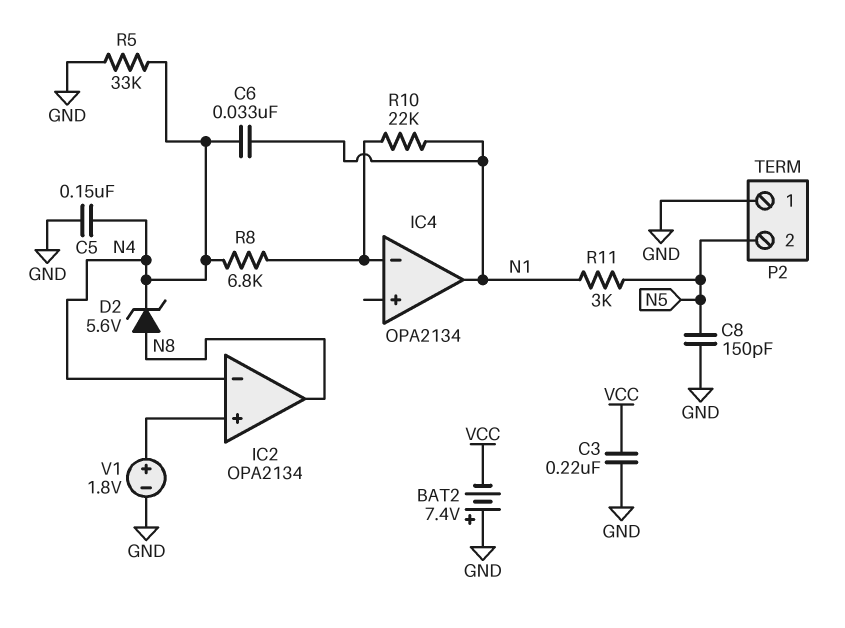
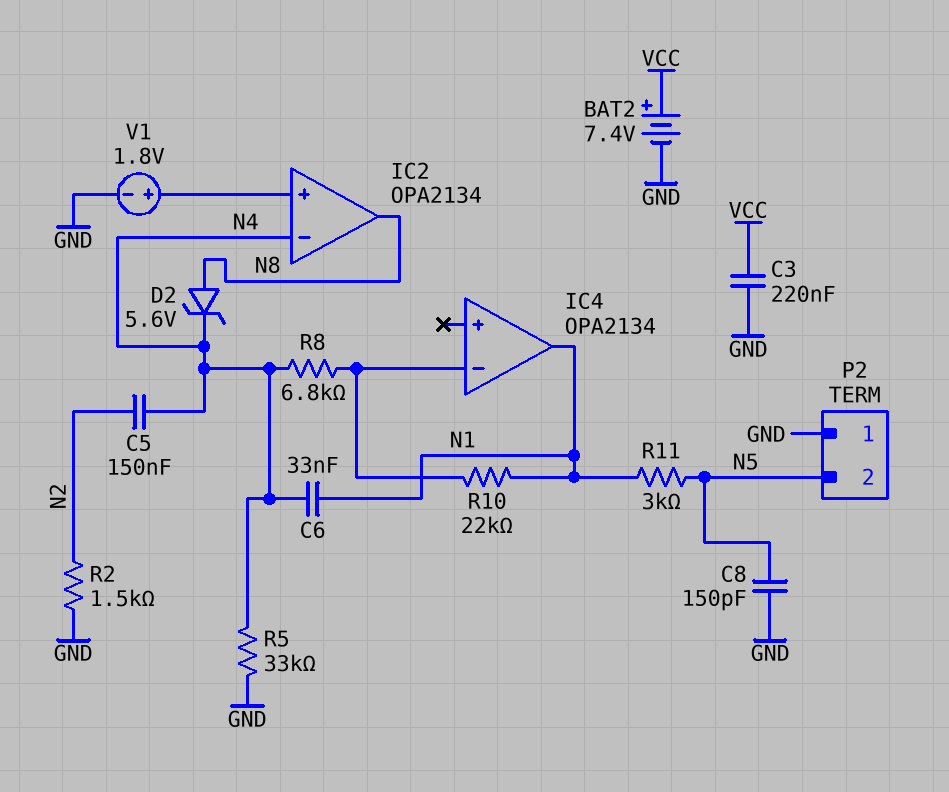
BAT2: 7.4V (plus GND, minus VCC) -> 7.4V (plus VCC, minus GND)
C5: 150nF (GND, N4) -> 150nF (N2, N4)
R2: none -> 1.5k (GND, N2)

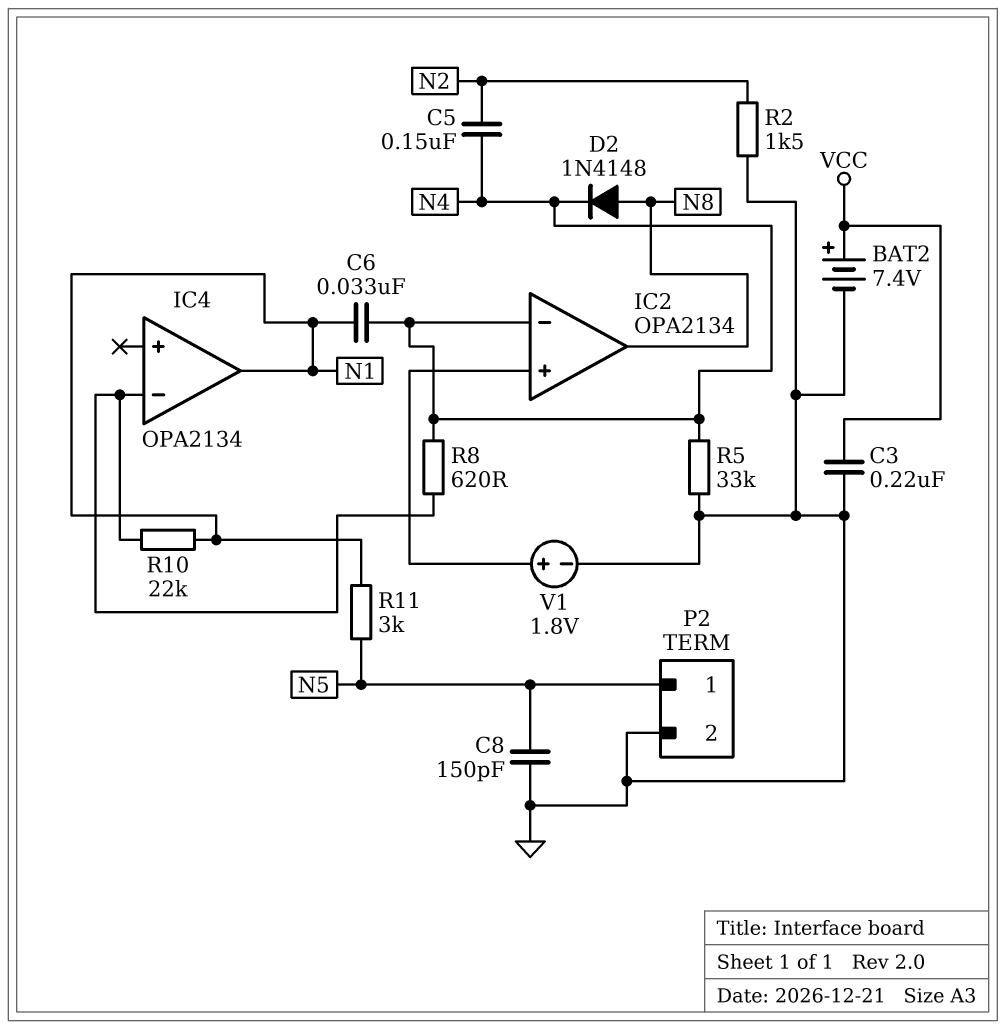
D2: zener 5.6V (A N8, K N4) -> diode 1N4148 (A N8, K N4)
P2 pin 1: GND -> N5
P2 pin 2: N5 -> GND
R8: 6.8k (IC4/in-, N4) -> 620 (IC4/in-, N4)

